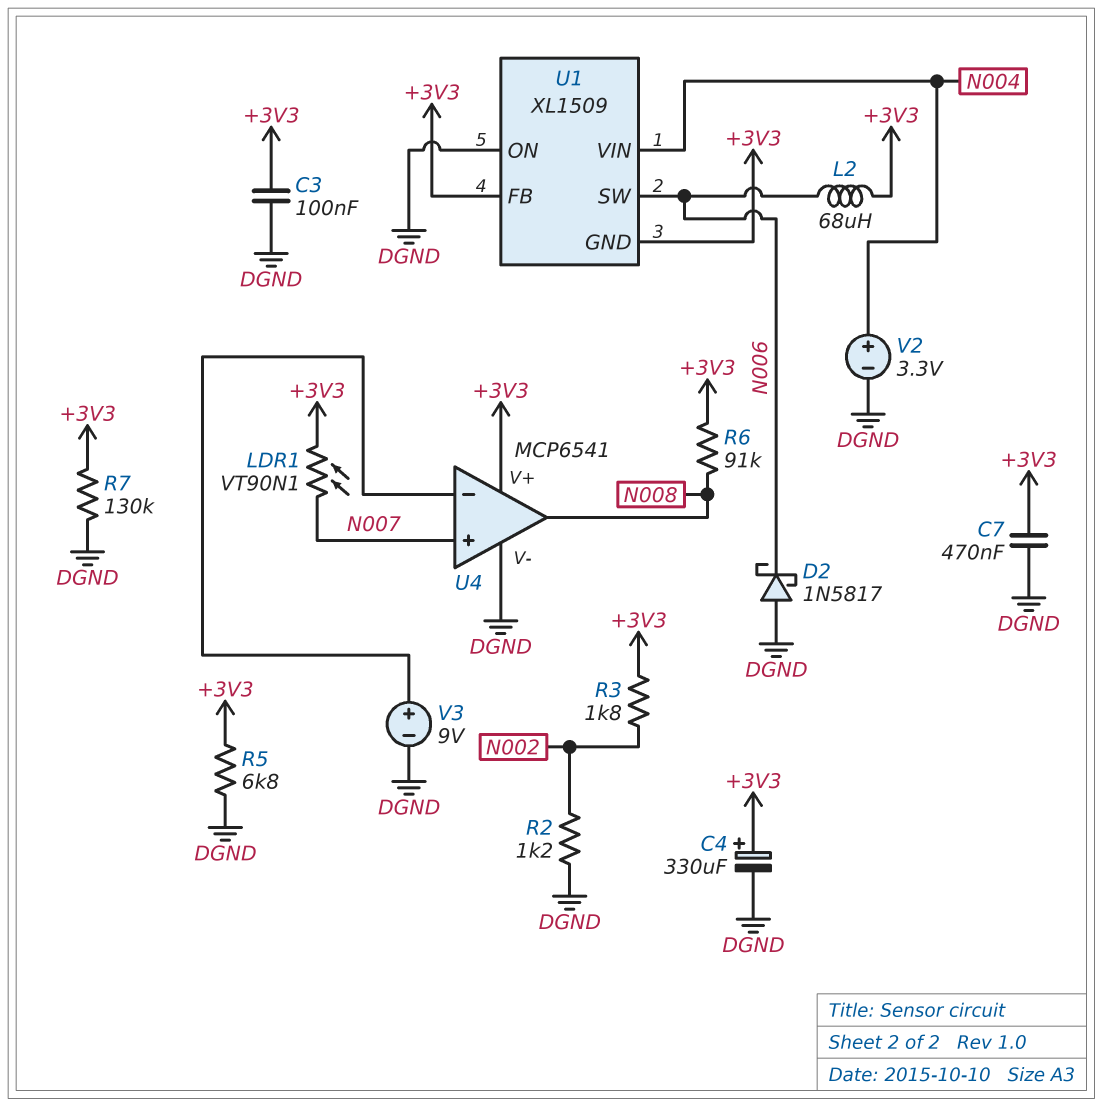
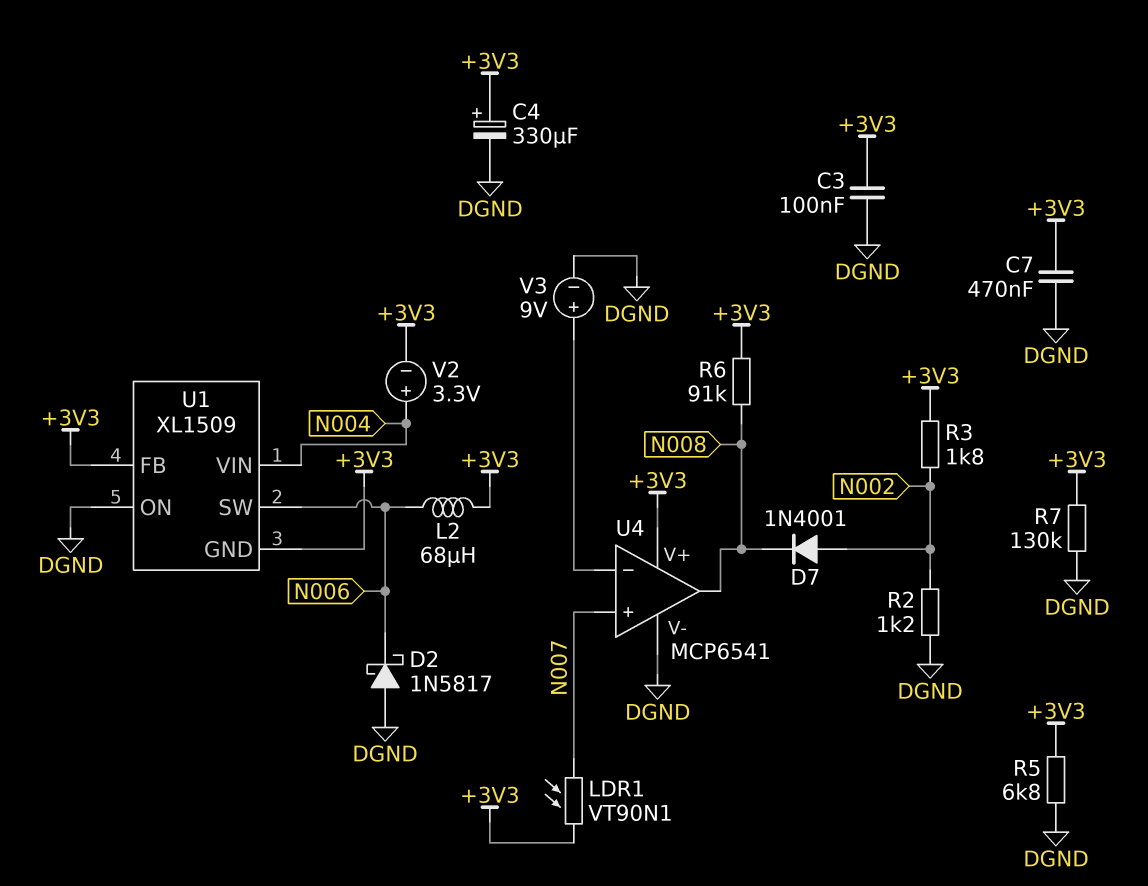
D7: none -> diode 1N4001 (A N002, K N008)
V2: 3.3V (plus N004, minus DGND) -> 3.3V (plus N004, minus +3V3)

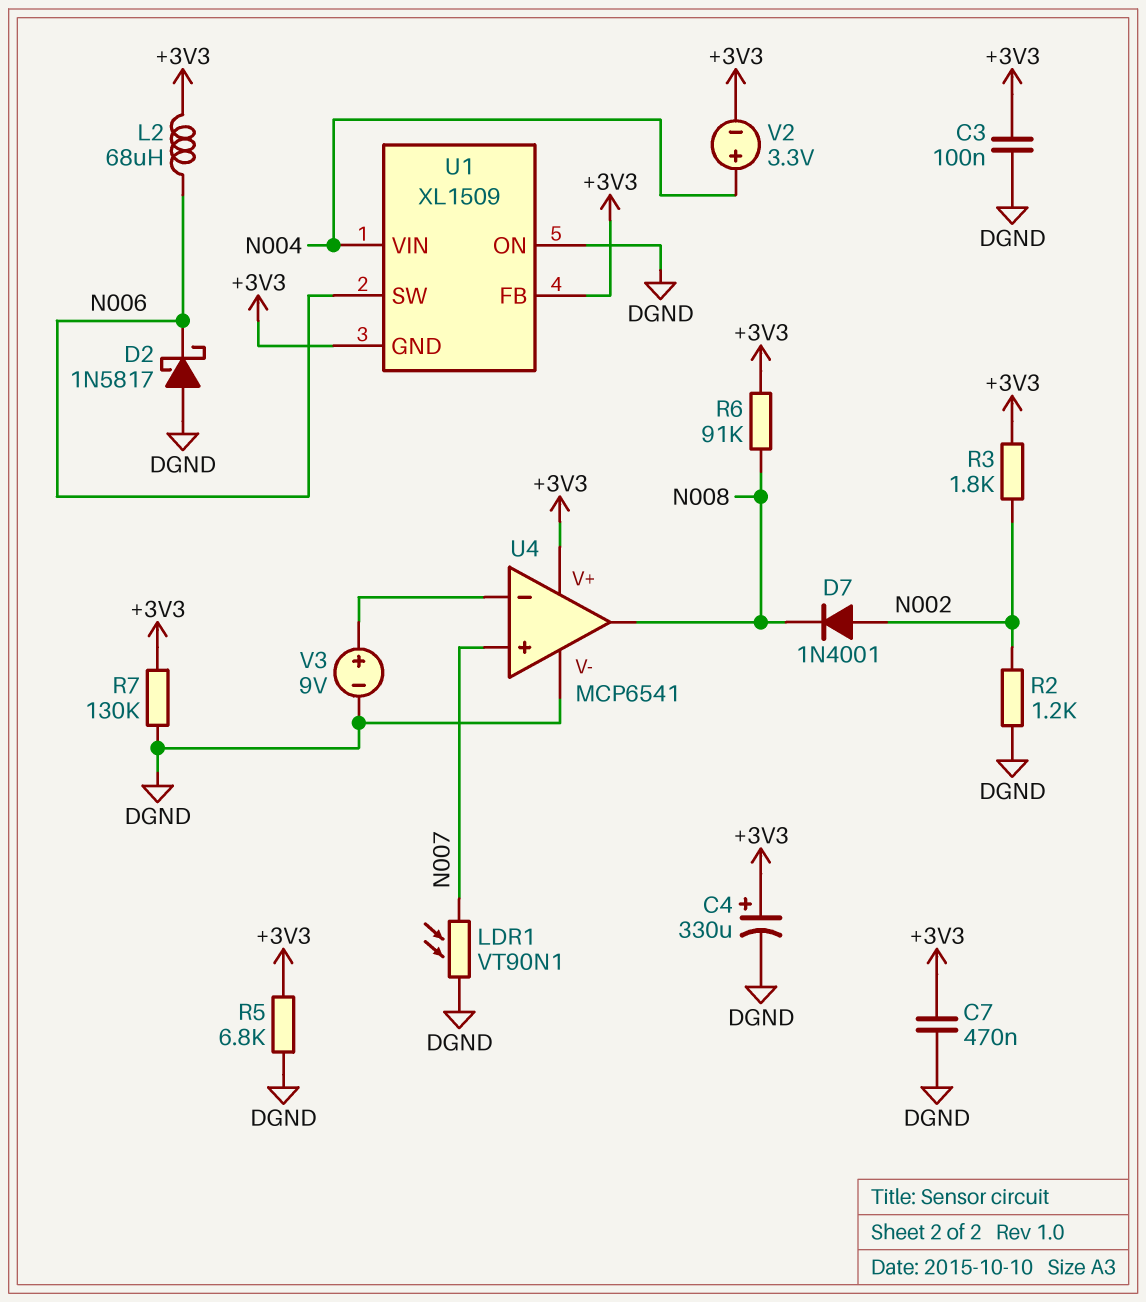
LDR1: VT90N1 (+3V3, N007) -> VT90N1 (DGND, N007)

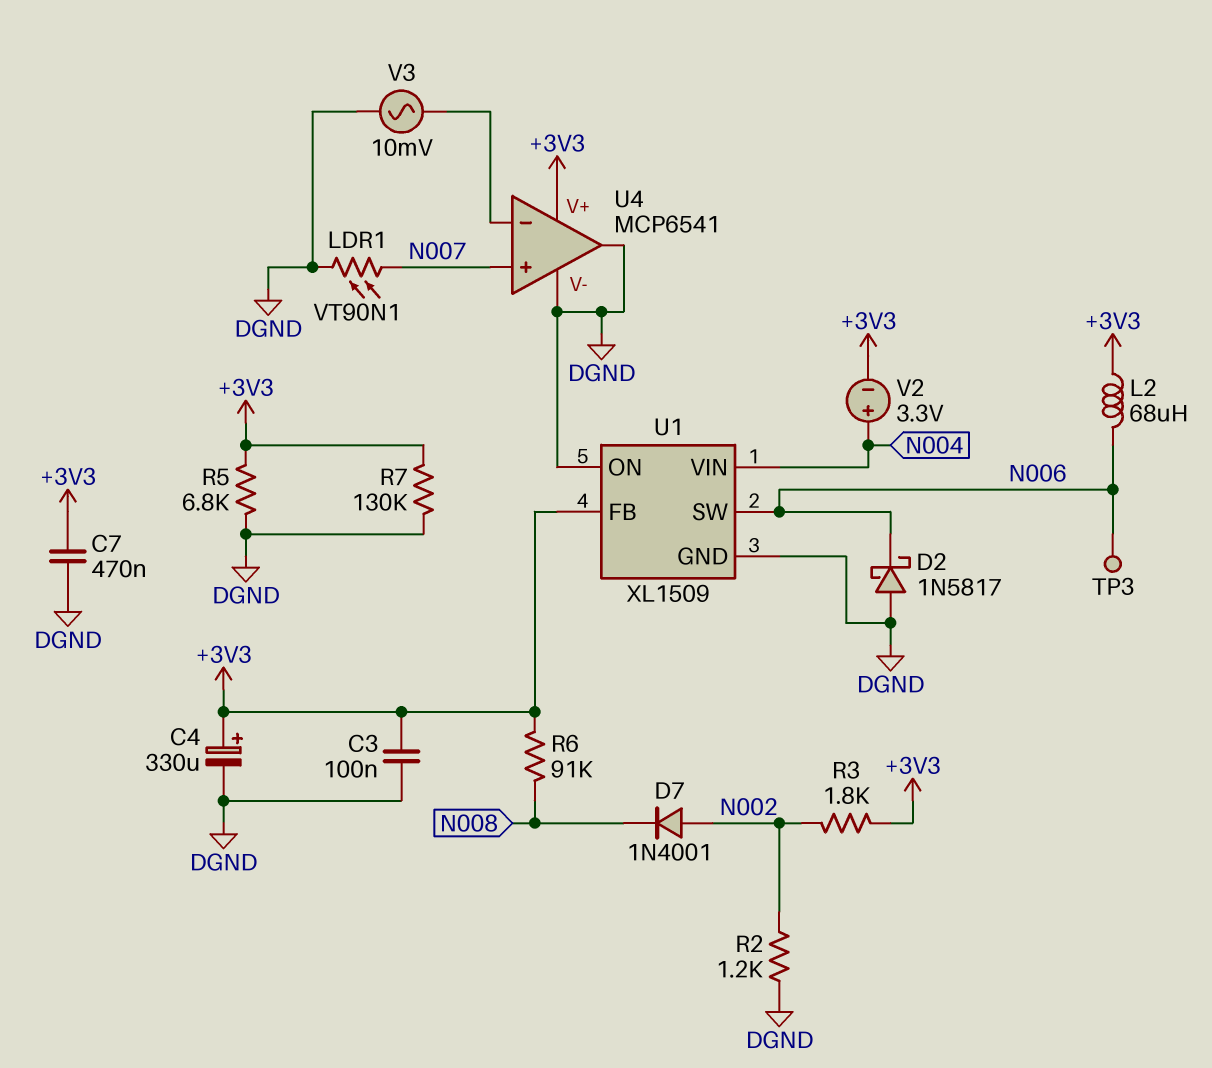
TP3: none -> test point (N006)
U1 pin GND: +3V3 -> DGND
U4 pin out: N008 -> DGND
V3: 9V (plus U4/in-, minus DGND) -> AC 10mV (DGND, U4/in-)

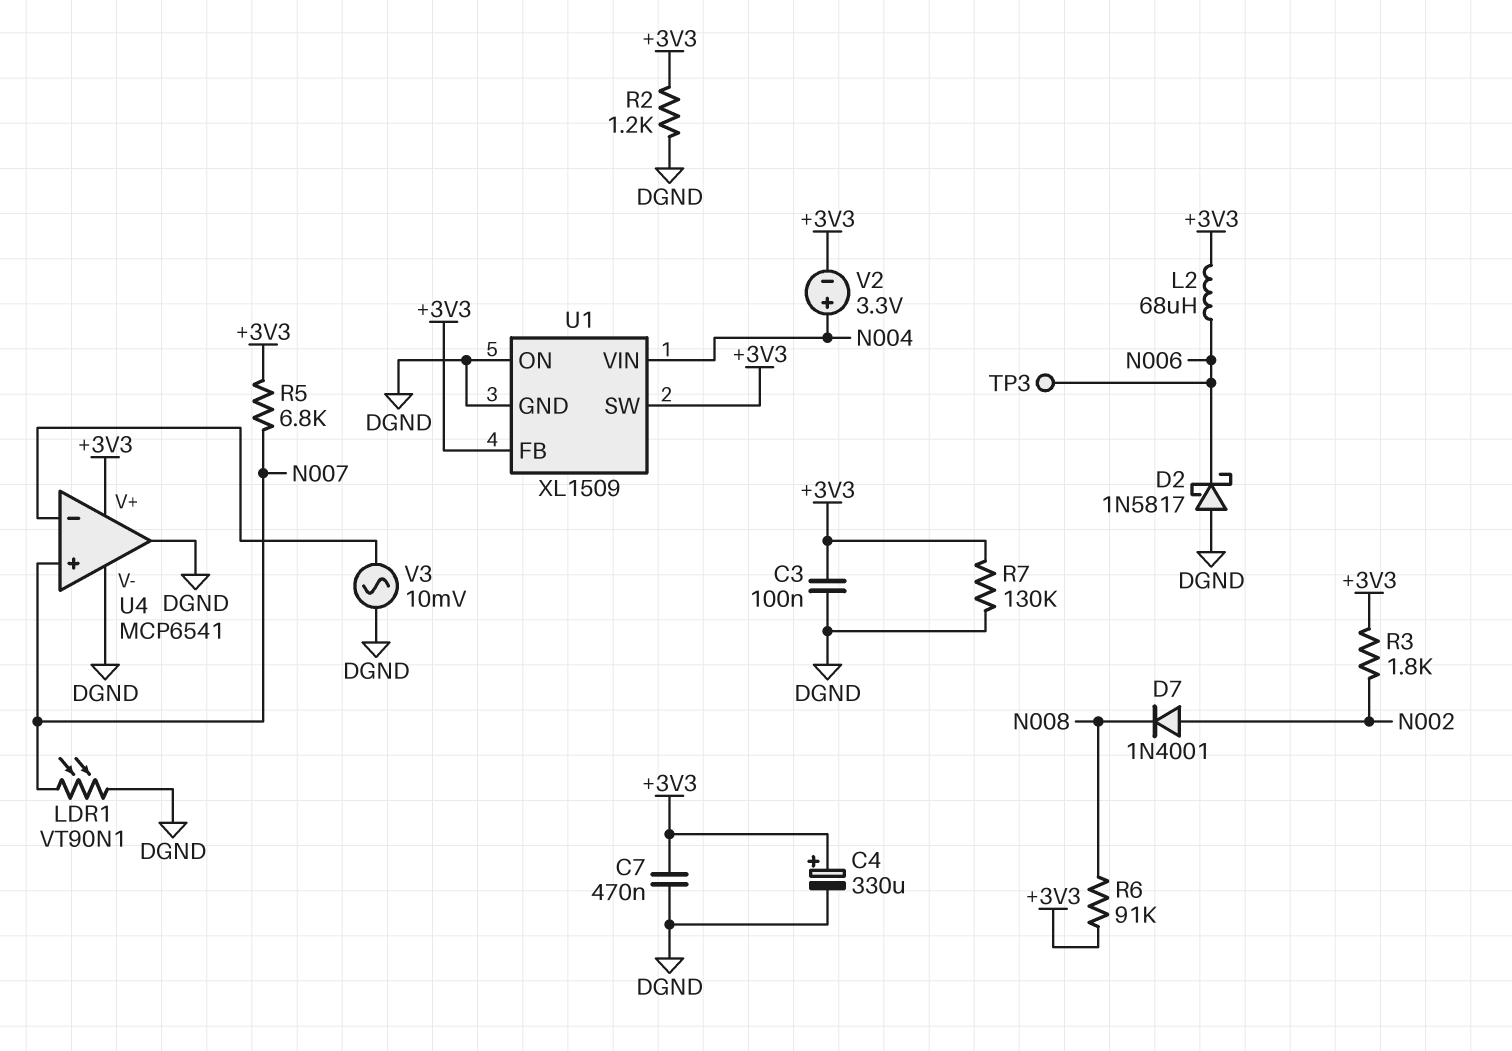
R2: 1.2k (DGND, N002) -> 1.2k (+3V3, DGND)
R5: 6.8k (+3V3, DGND) -> 6.8k (+3V3, N007)
U1 pin SW: N006 -> +3V3

